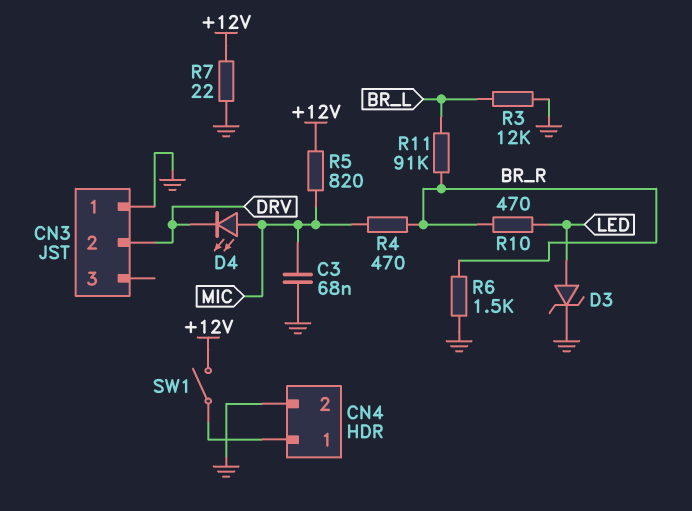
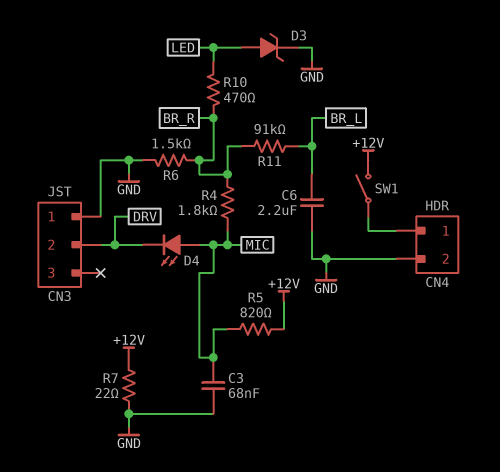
C6: none -> 2.2uF (BR_L, GND)
R3: 12k (BR_L, GND) -> none
R4: 470 (BR_R, MIC) -> 1.8k (BR_R, MIC)

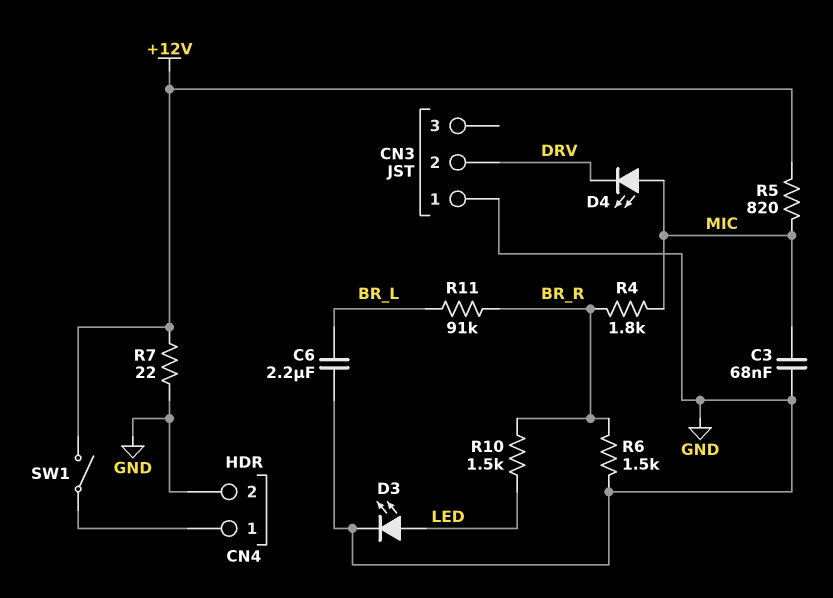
D3: zener (A LED, K GND) -> LED (A LED, K GND)
R10: 470 (BR_R, LED) -> 1.5k (BR_R, LED)

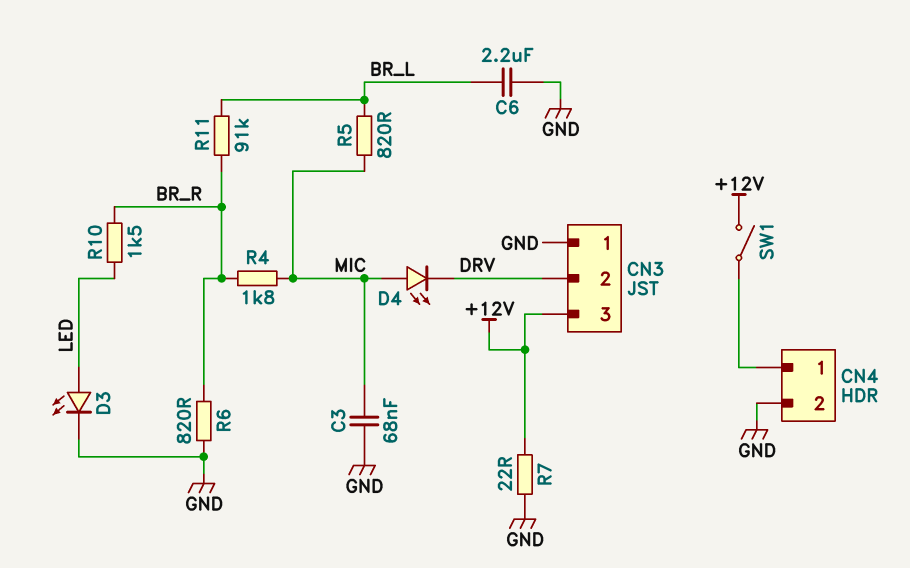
CN3 pin 3: none -> +12V
R5: 820 (+12V, MIC) -> 820 (BR_L, MIC)
R6: 1.5k (BR_R, GND) -> 820 (BR_R, GND)

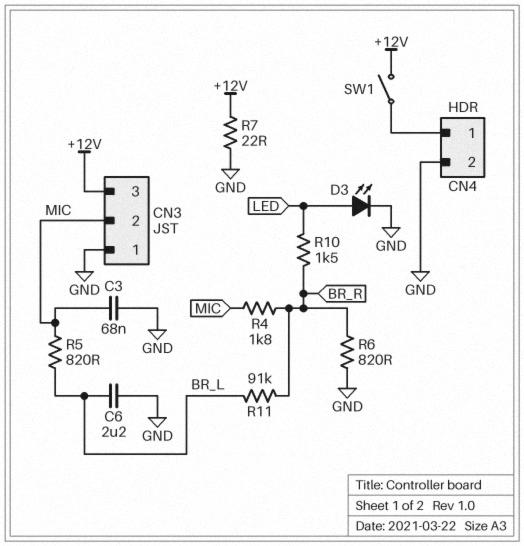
CN3 pin 2: DRV -> MIC
D4: LED (A MIC, K DRV) -> none

